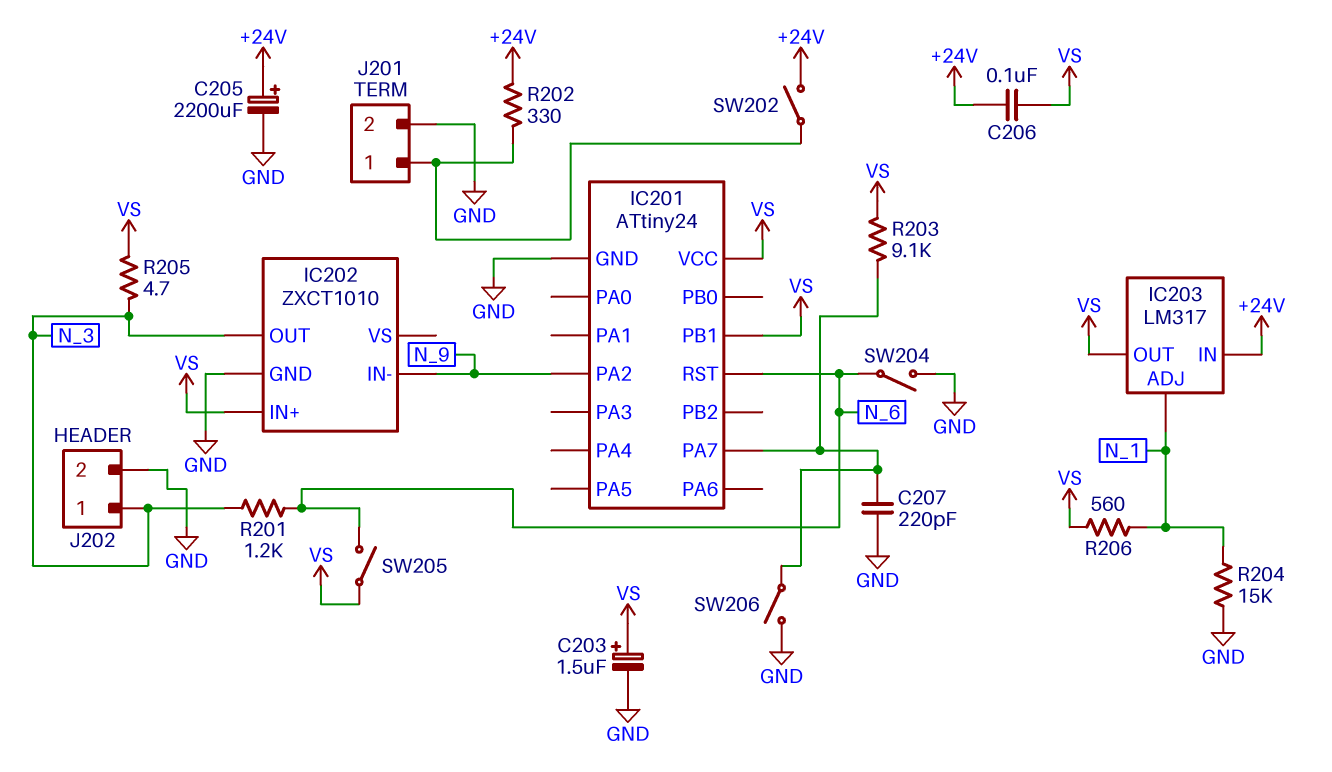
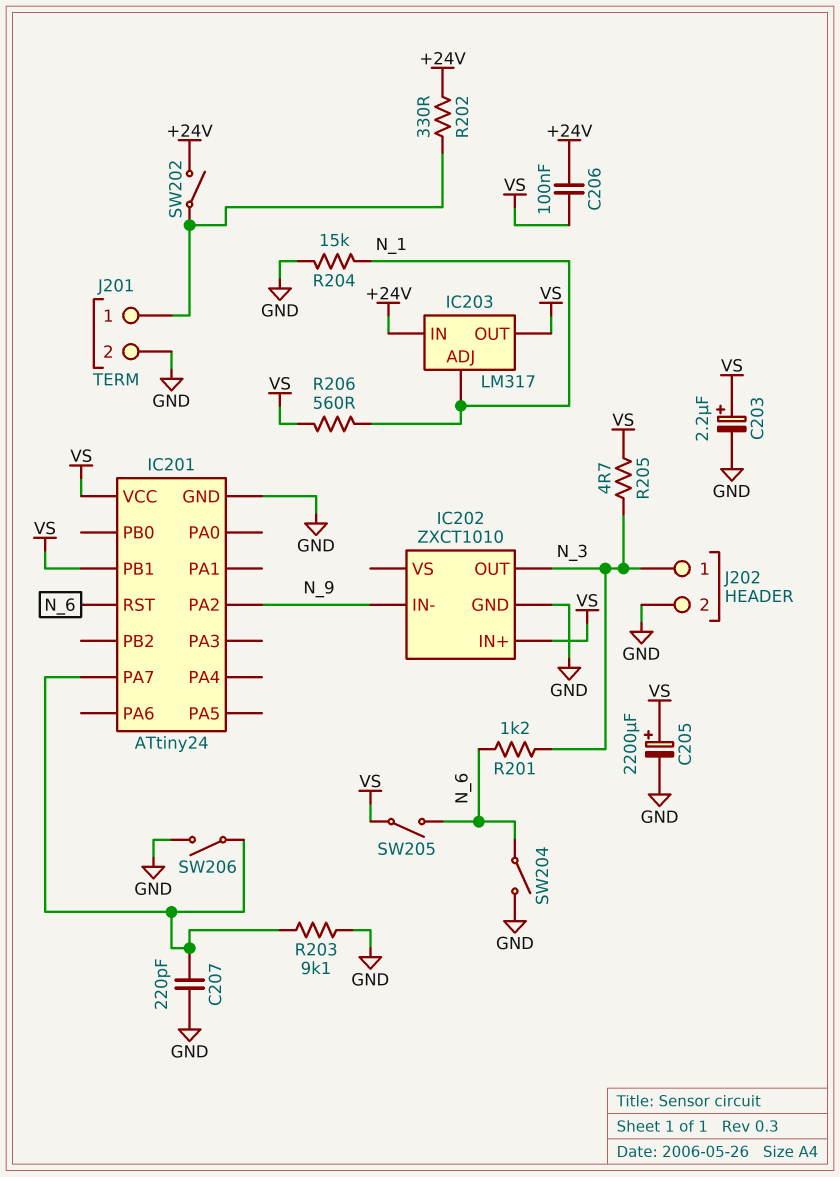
C203: 1.5uF (plus VS, minus GND) -> 2.2uF (plus VS, minus GND)
C205: 2200uF (plus +24V, minus GND) -> 2200uF (plus VS, minus GND)
R203: 9.1k (IC201/PA7, VS) -> 9.1k (GND, IC201/PA7)

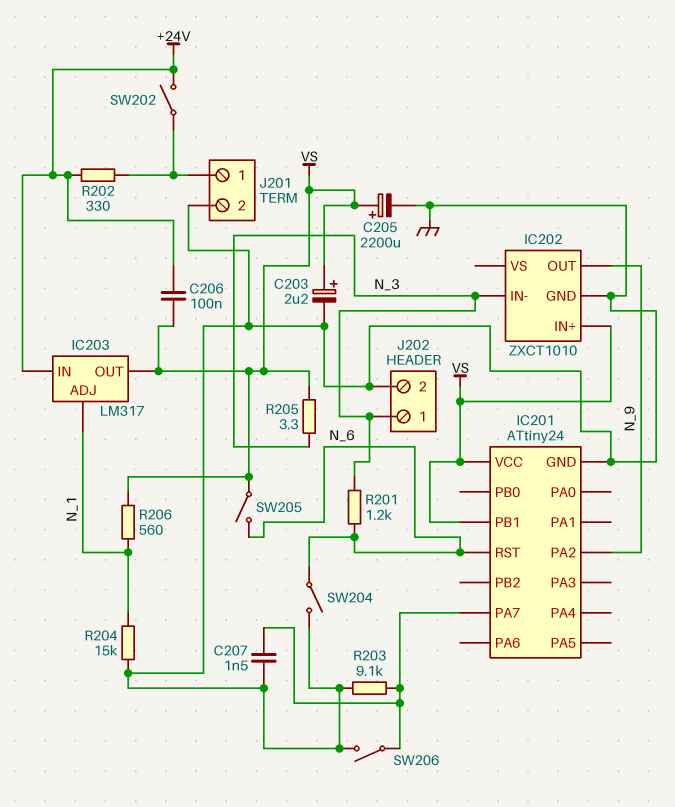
C207: 220pF (GND, IC201/PA7) -> 1.5nF (GND, IC201/PA7)
IC202 pin IN-: N_9 -> N_3
IC202 pin OUT: N_3 -> N_9
R205: 4.7 (N_3, VS) -> 3.3 (N_3, VS)

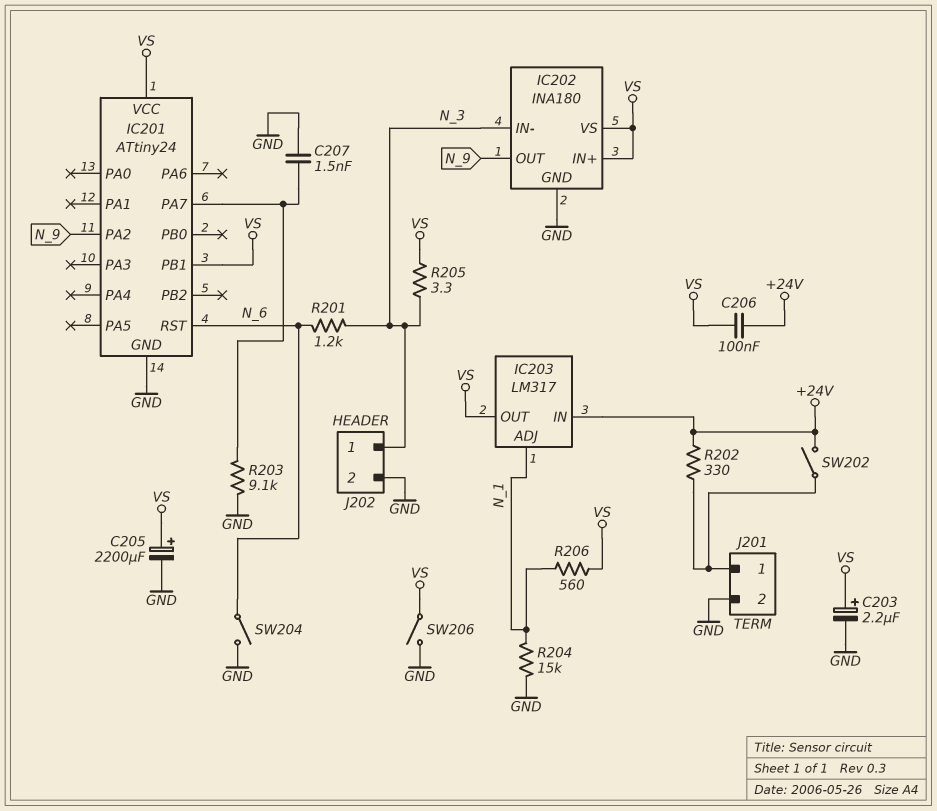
IC202: ZXCT1010 -> INA180
IC202 pin VS: none -> VS
SW205: switch (N_6, VS) -> none
SW206: switch (GND, IC201/PA7) -> switch (GND, VS)

